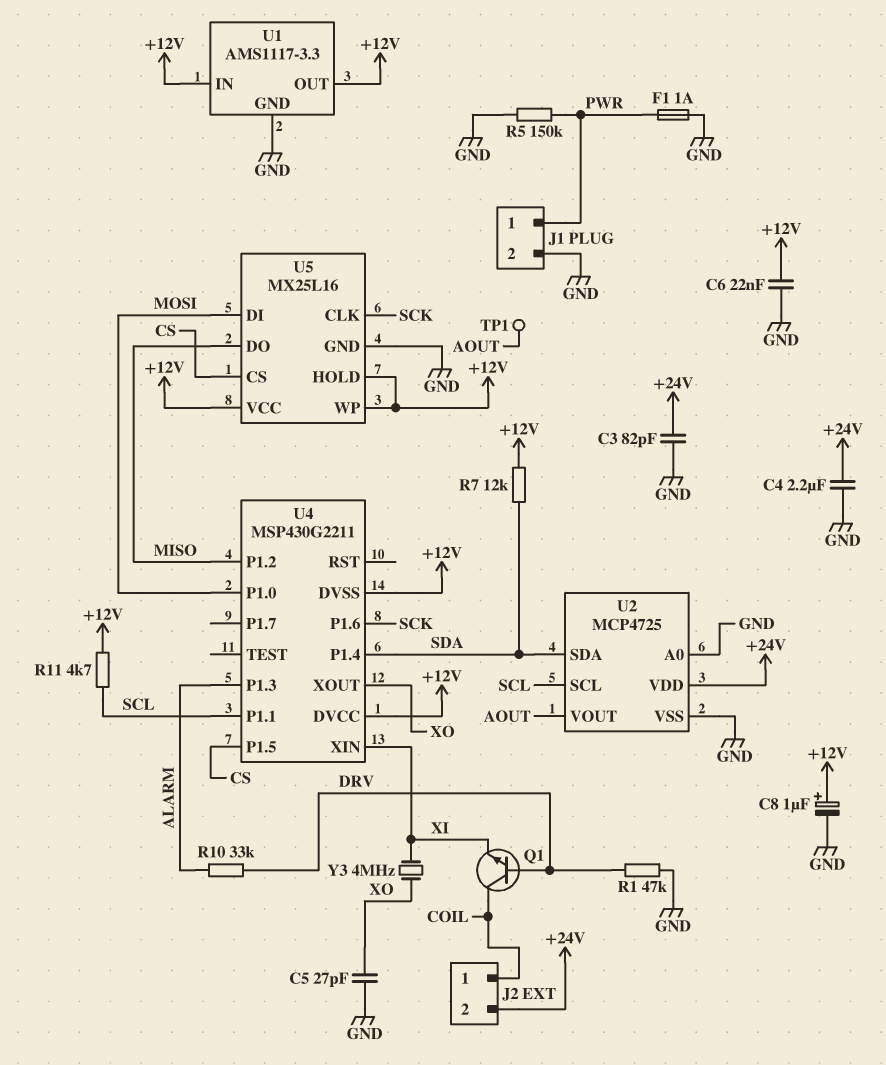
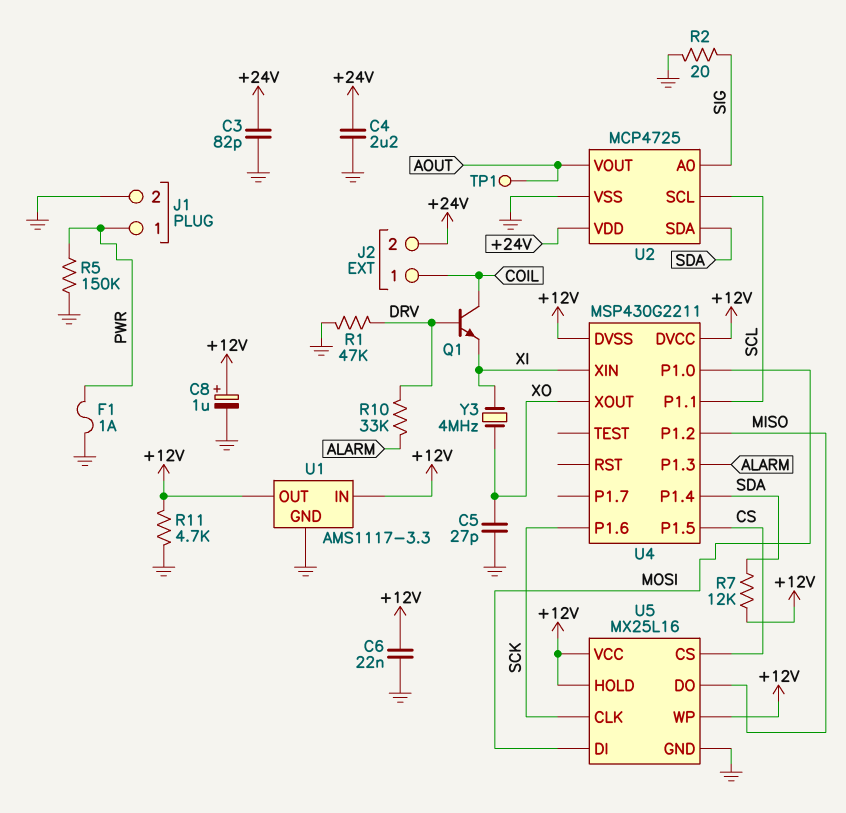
R2: none -> 20 (GND, SIG)
R11: 4.7k (+12V, SCL) -> 4.7k (+12V, GND)
U2 pin A0: GND -> SIG

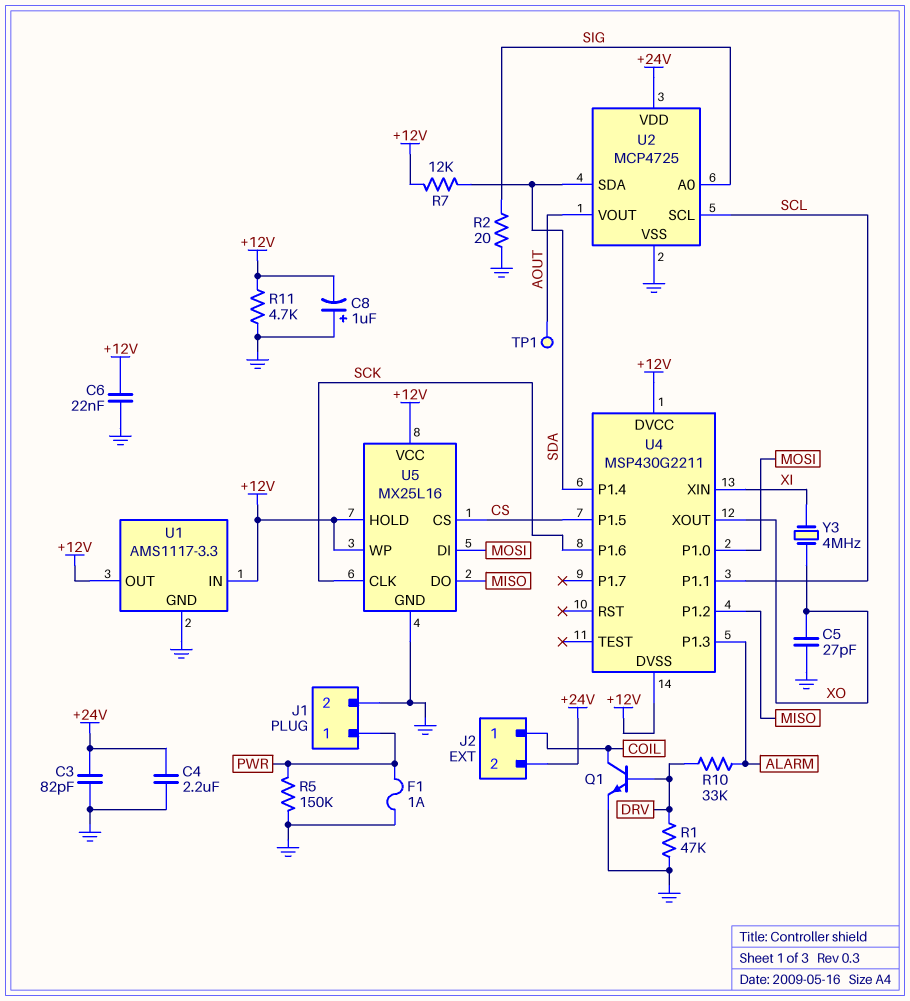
C8: 1uF (plus +12V, minus GND) -> 1uF (plus GND, minus +12V)
Q1: NPN (B DRV, C COIL, E XI) -> NPN (B DRV, C COIL, E GND)

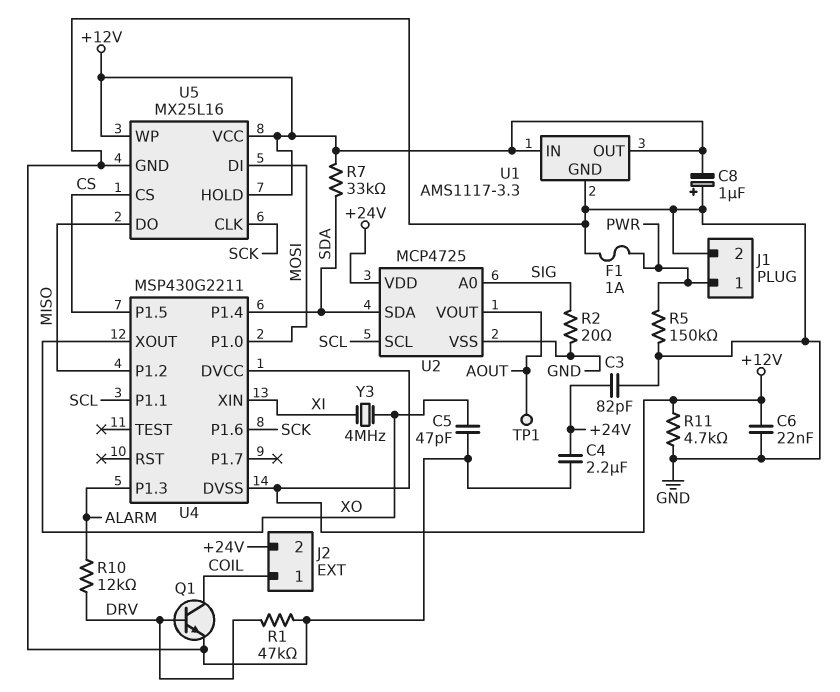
C5: 27pF (GND, XO) -> 47pF (GND, XO)
R7: 12k (+12V, SDA) -> 33k (+12V, SDA)
R10: 33k (ALARM, DRV) -> 12k (ALARM, DRV)

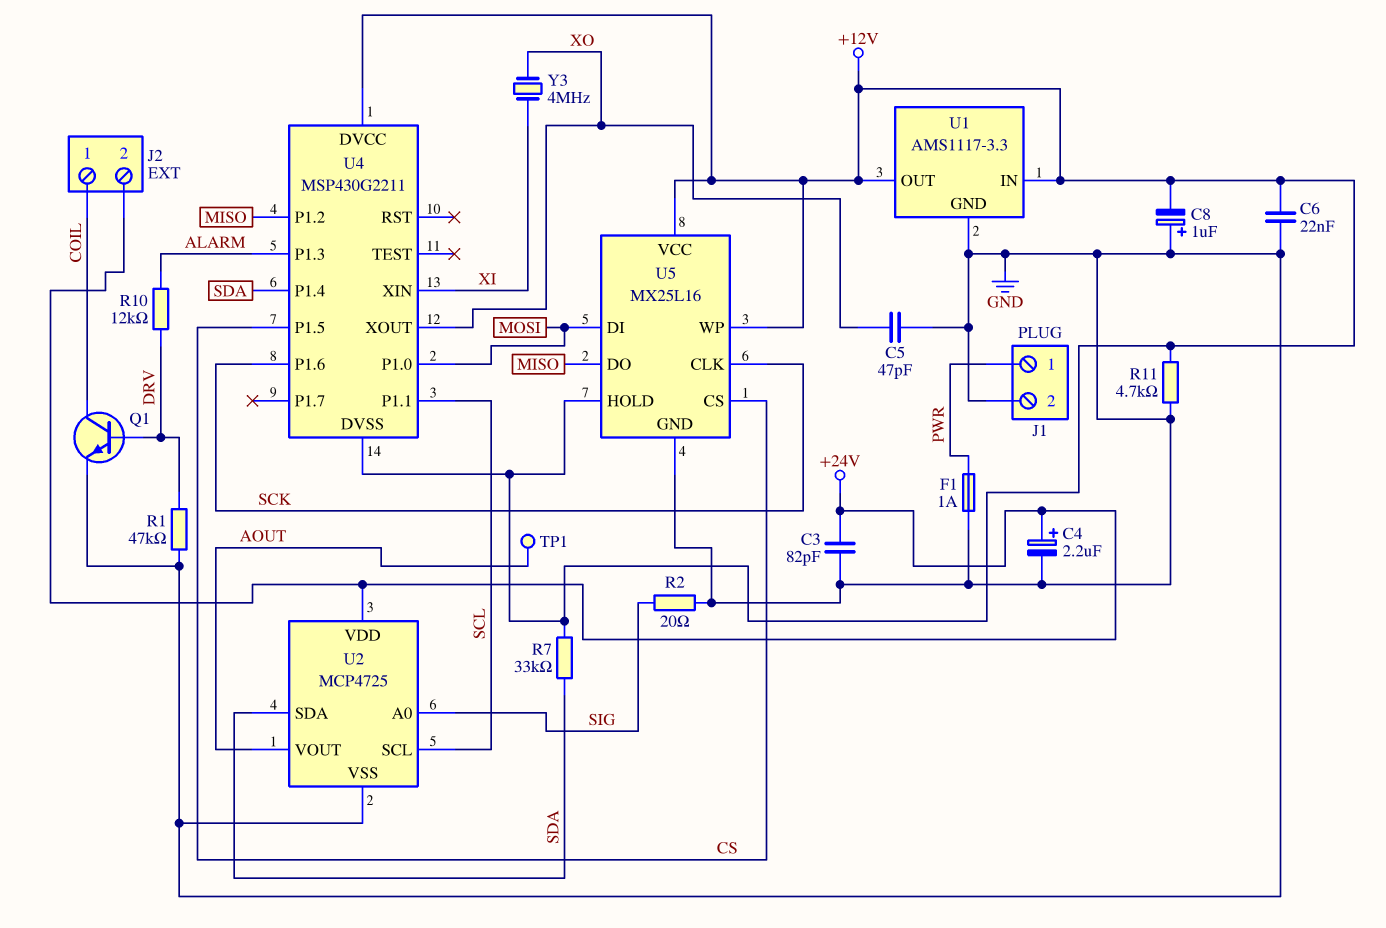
C4: 2.2uF (+24V, GND) -> 2.2uF (plus +24V, minus GND)
R5: 150k (GND, PWR) -> none

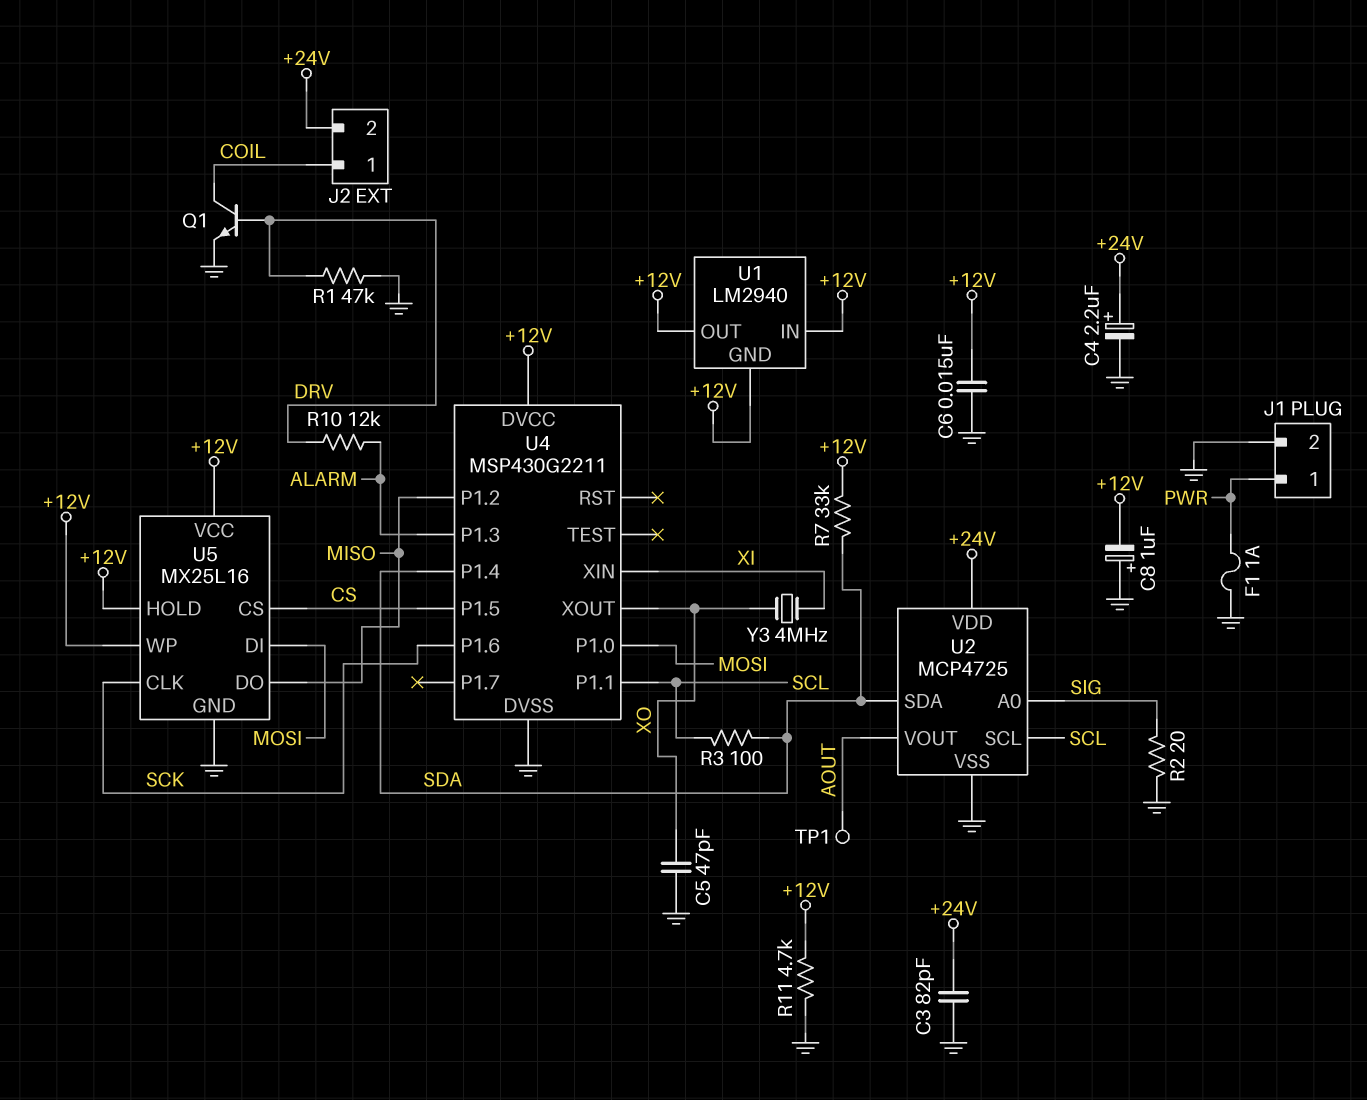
C6: 22nF (+12V, GND) -> 15nF (+12V, GND)
R3: none -> 100 (SCL, SDA)
U1: AMS1117-3.3 -> LM2940
U1 pin GND: GND -> +12V
U4 pin DVSS: +12V -> GND

